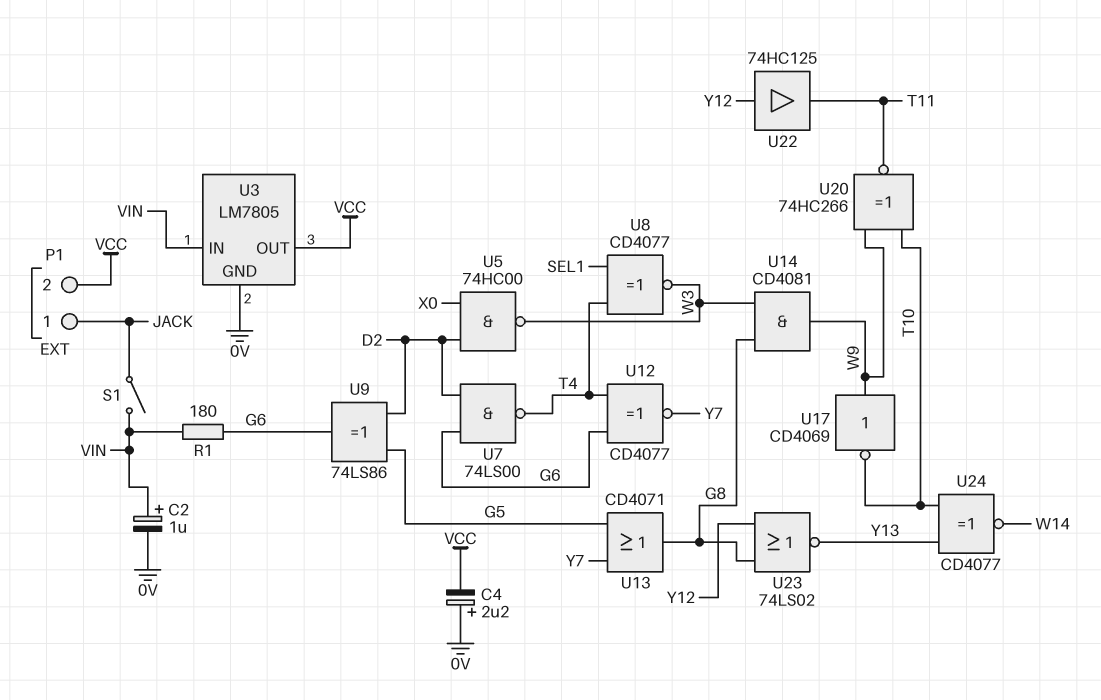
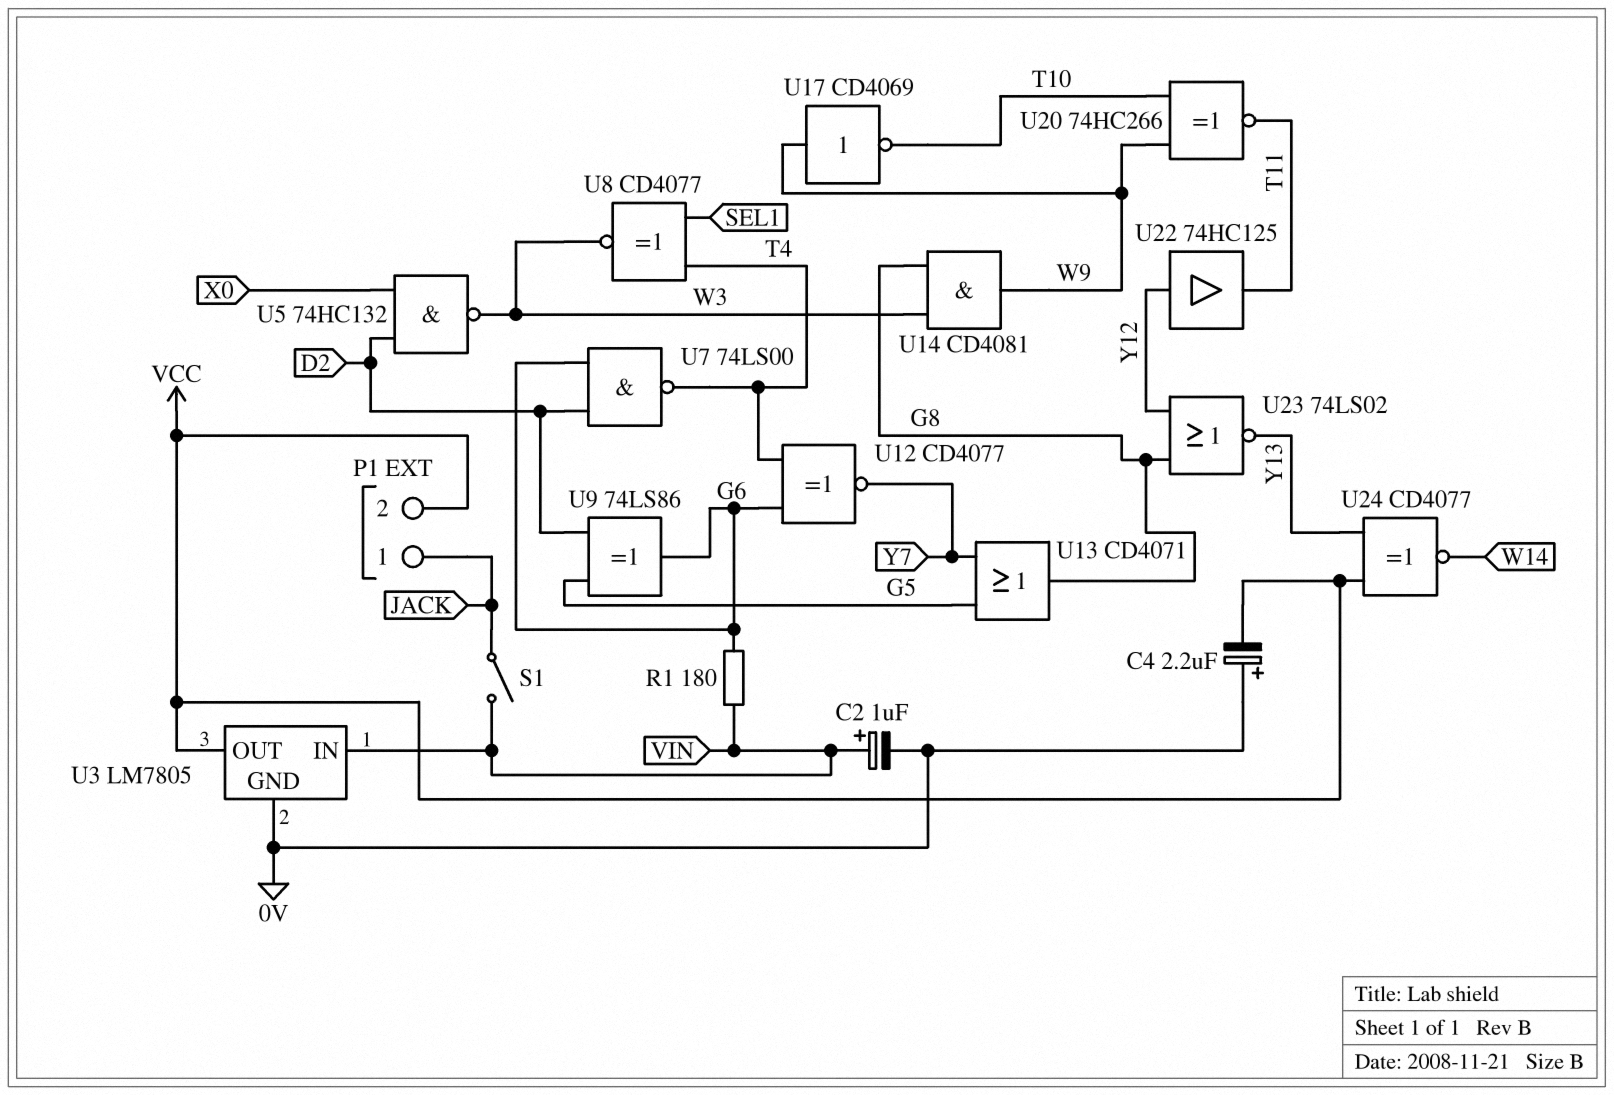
U5: NAND 74HC00 (in D2, in X0, out W3) -> NAND 74HC132 (in D2, in X0, out W3)
U24: XNOR CD4077 (in T10, in Y13, out W14) -> XNOR CD4077 (in VCC, in Y13, out W14)

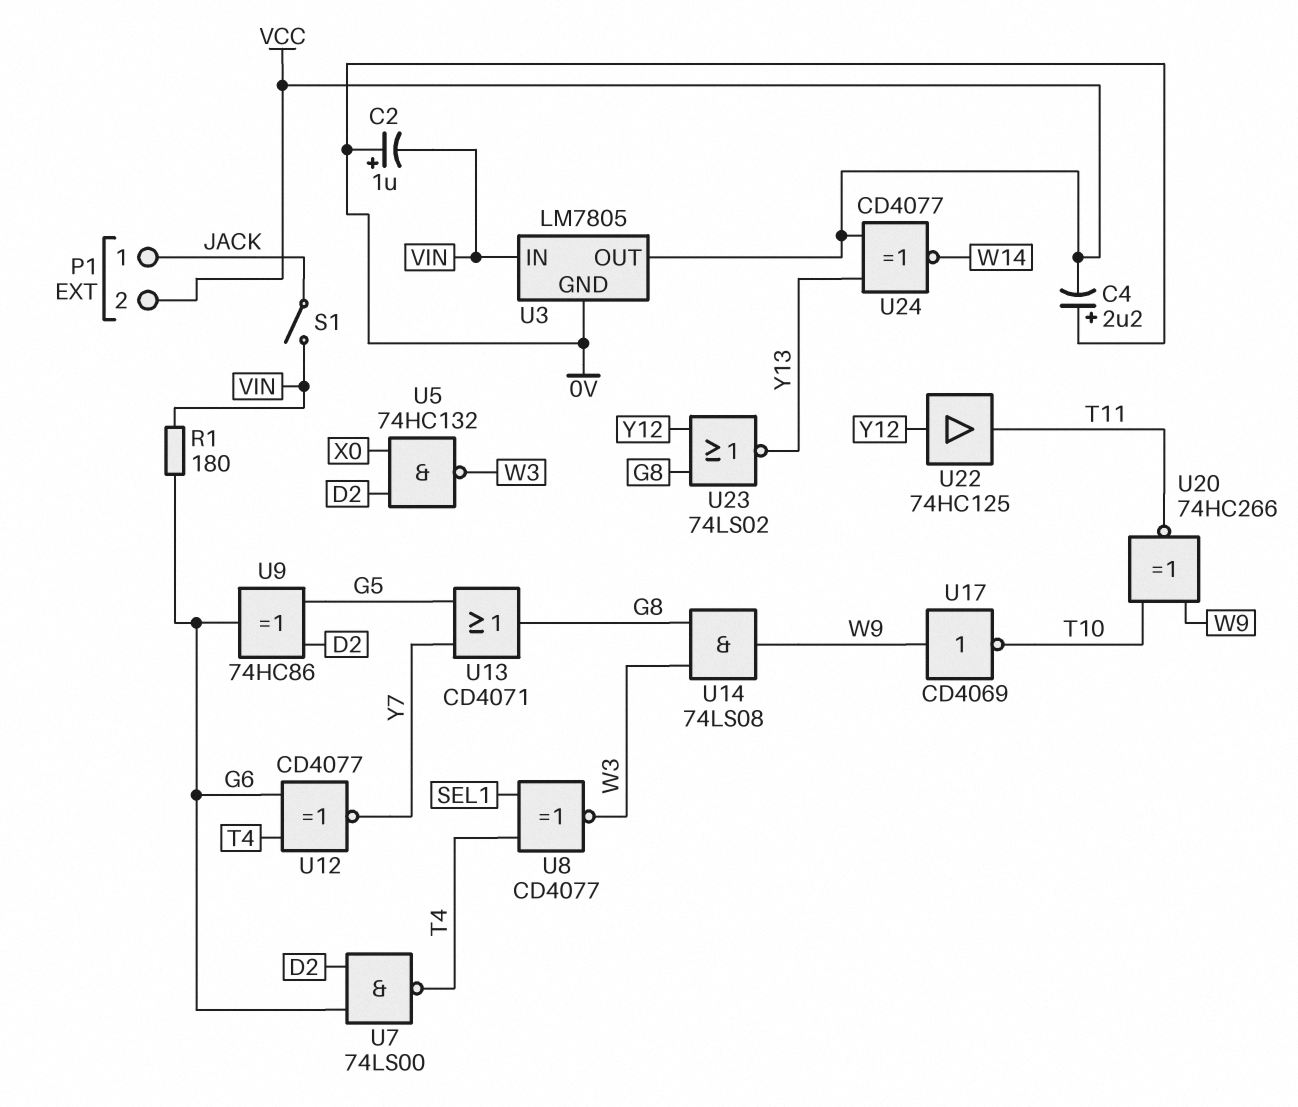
C2: 1uF (plus VIN, minus 0V) -> 1uF (plus 0V, minus VIN)
U9: XOR 74LS86 (in D2, in G5, out G6) -> XOR 74HC86 (in D2, in G5, out G6)
U14: AND CD4081 (in G8, in W3, out W9) -> AND 74LS08 (in G8, in W3, out W9)

